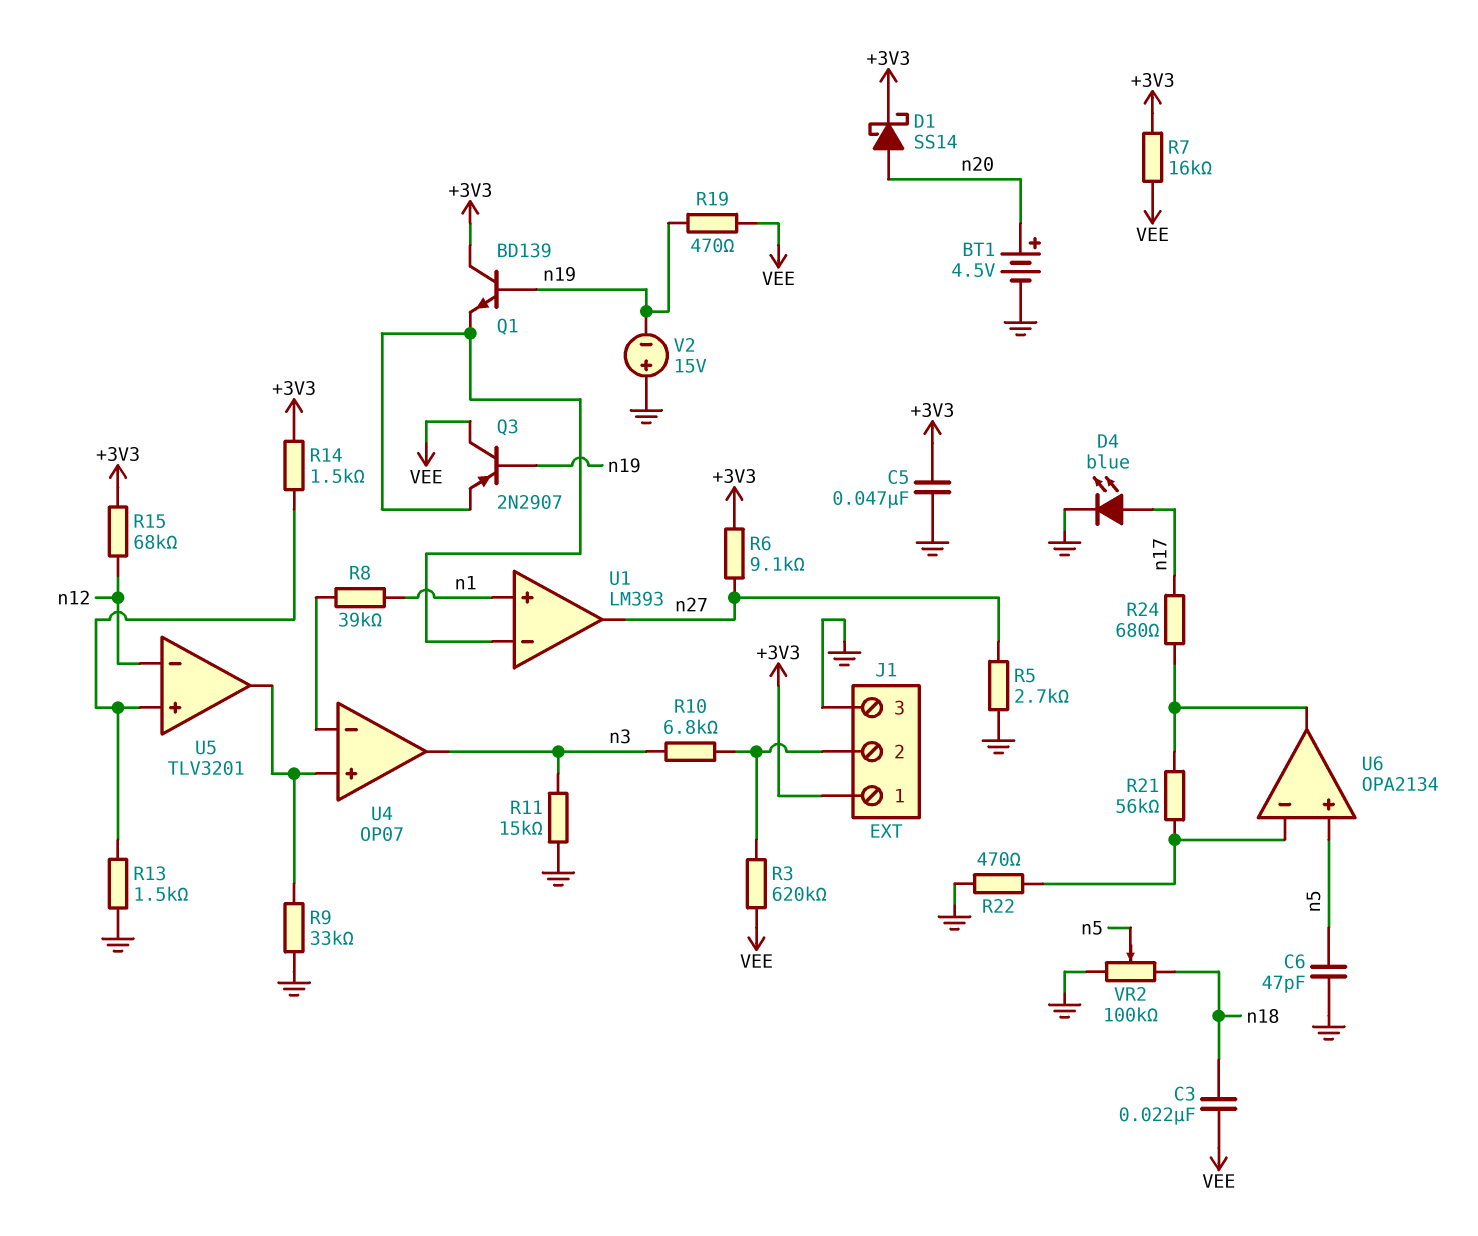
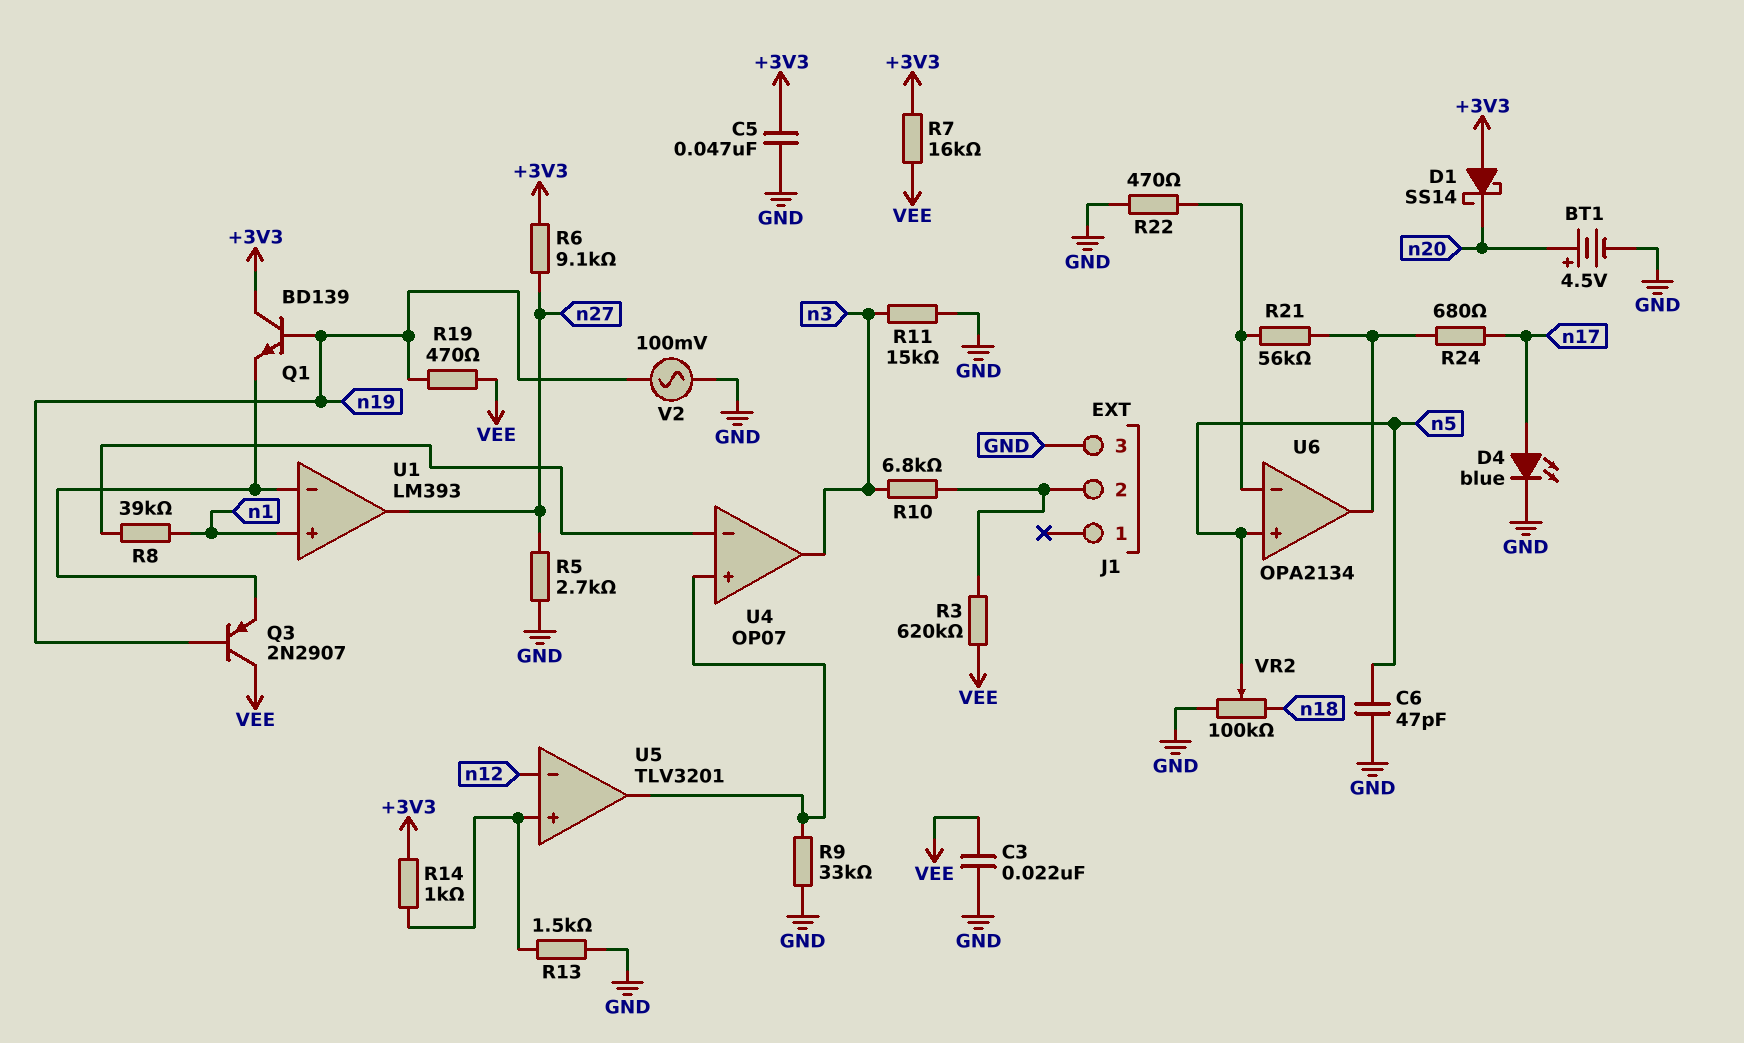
C3: 22nF (VEE, n18) -> 22nF (GND, VEE)
D1: schottky SS14 (A n20, K +3V3) -> schottky SS14 (A +3V3, K n20)
J1 pin 1: +3V3 -> none
R14: 1.5k (+3V3, U5/in+) -> 1k (+3V3, U5/in+)
R15: 68k (+3V3, n12) -> none
V2: 15V (plus GND, minus n19) -> AC 100mV (GND, n19)

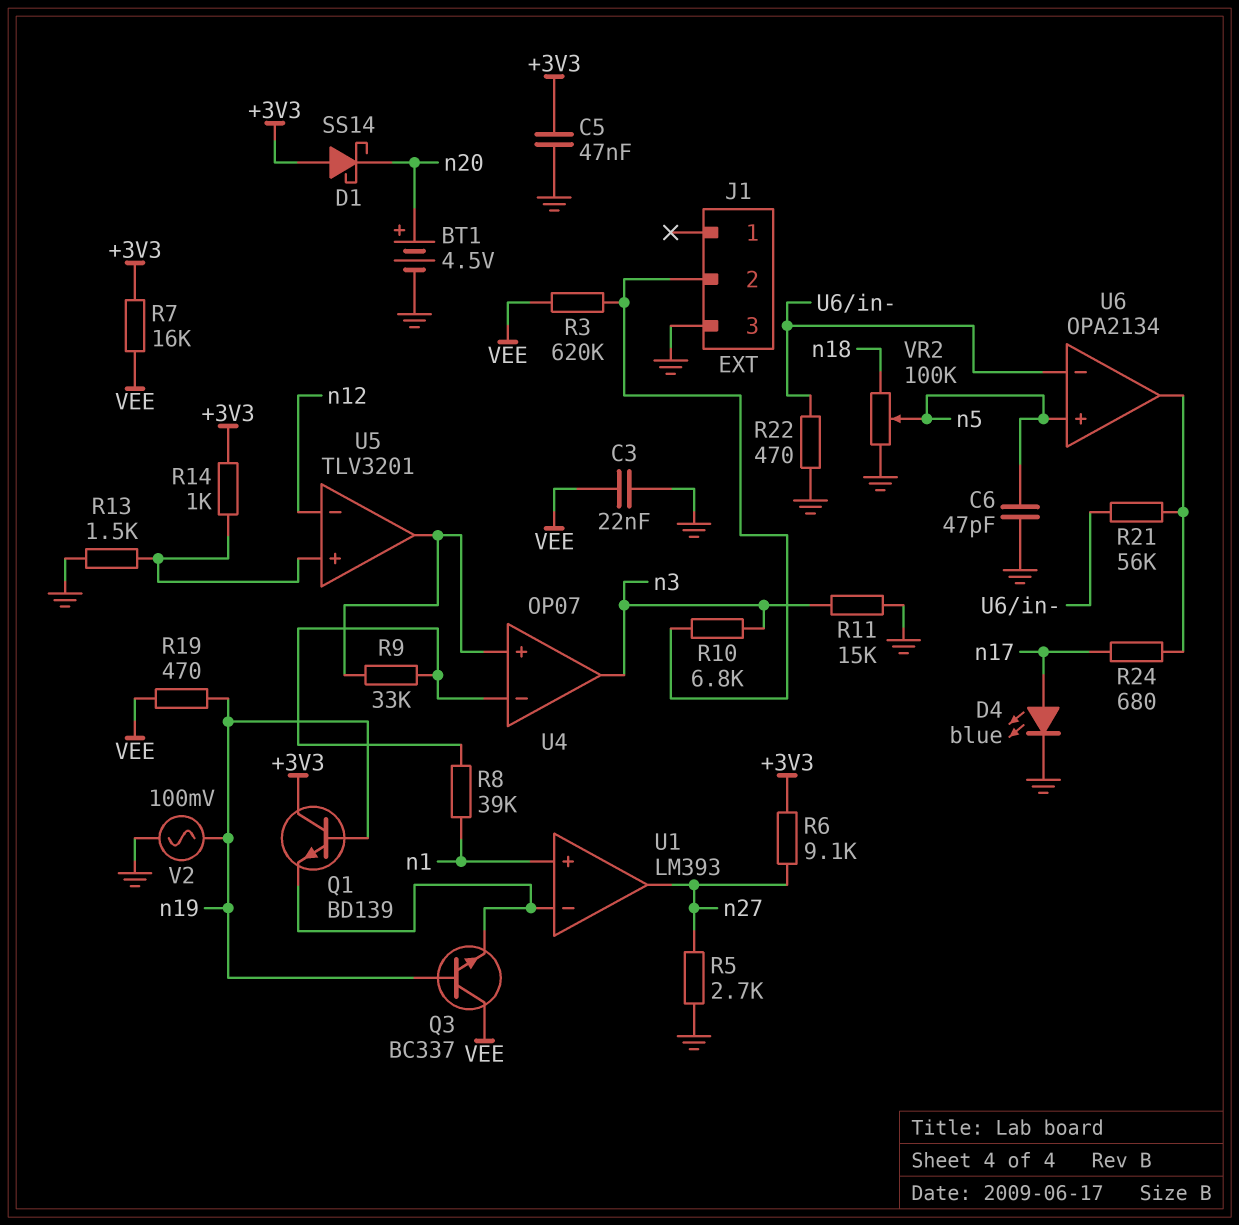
Q3: PNP 2N2907 (B n19, C VEE, E U1/in-) -> NPN BC337 (B n19, C VEE, E U1/in-)
R9: 33k (GND, U4/in+) -> 33k (U4/in+, U4/in-)

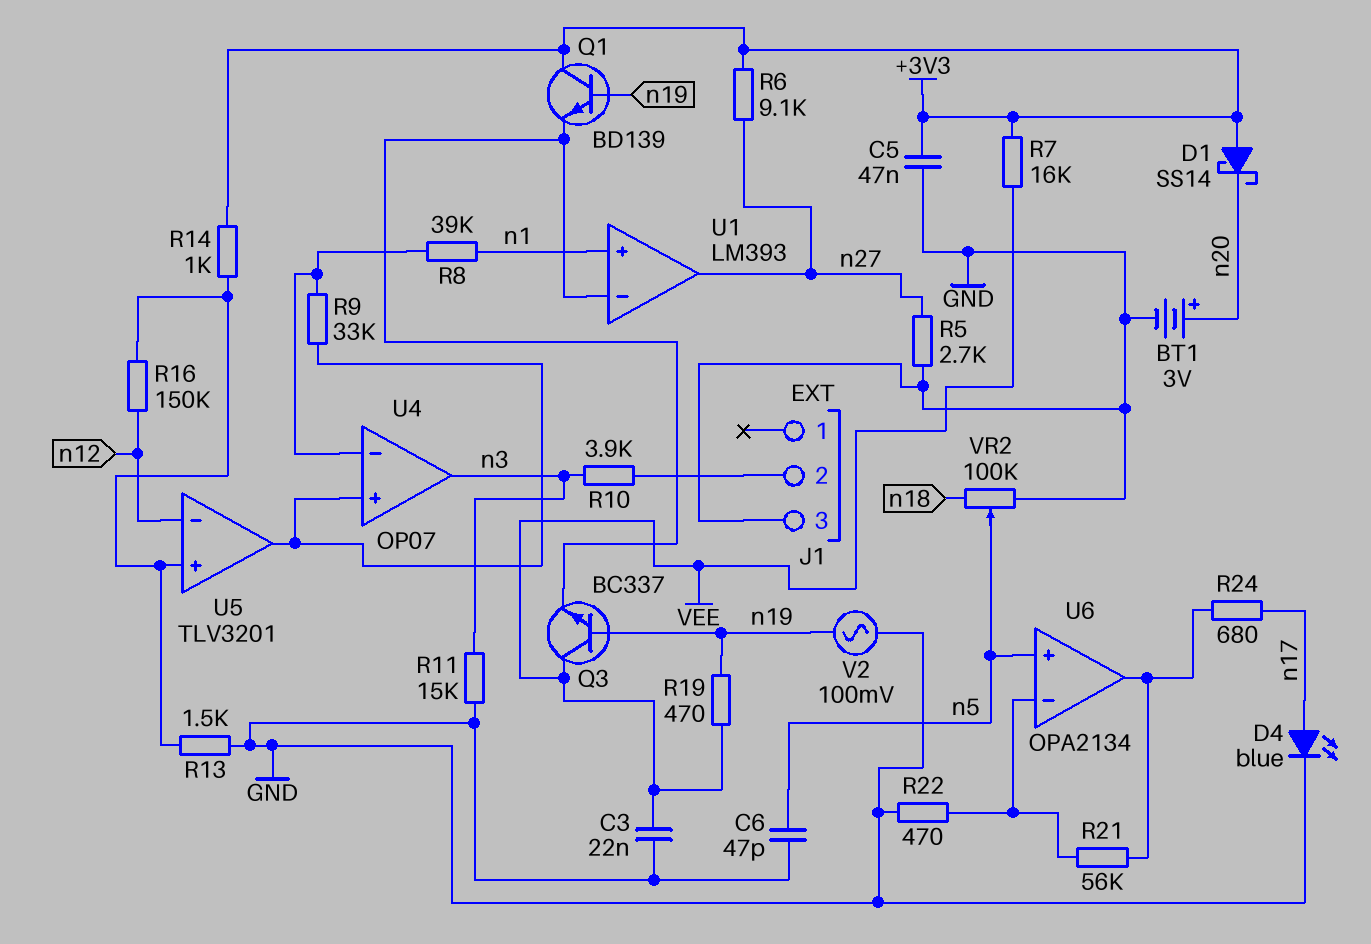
BT1: 4.5V (plus n20, minus GND) -> 3V (plus n20, minus GND)
R3: 620k (J1/2, VEE) -> none
R10: 6.8k (J1/2, n3) -> 3.9k (J1/2, n3)
R16: none -> 150k (U5/in+, n12)

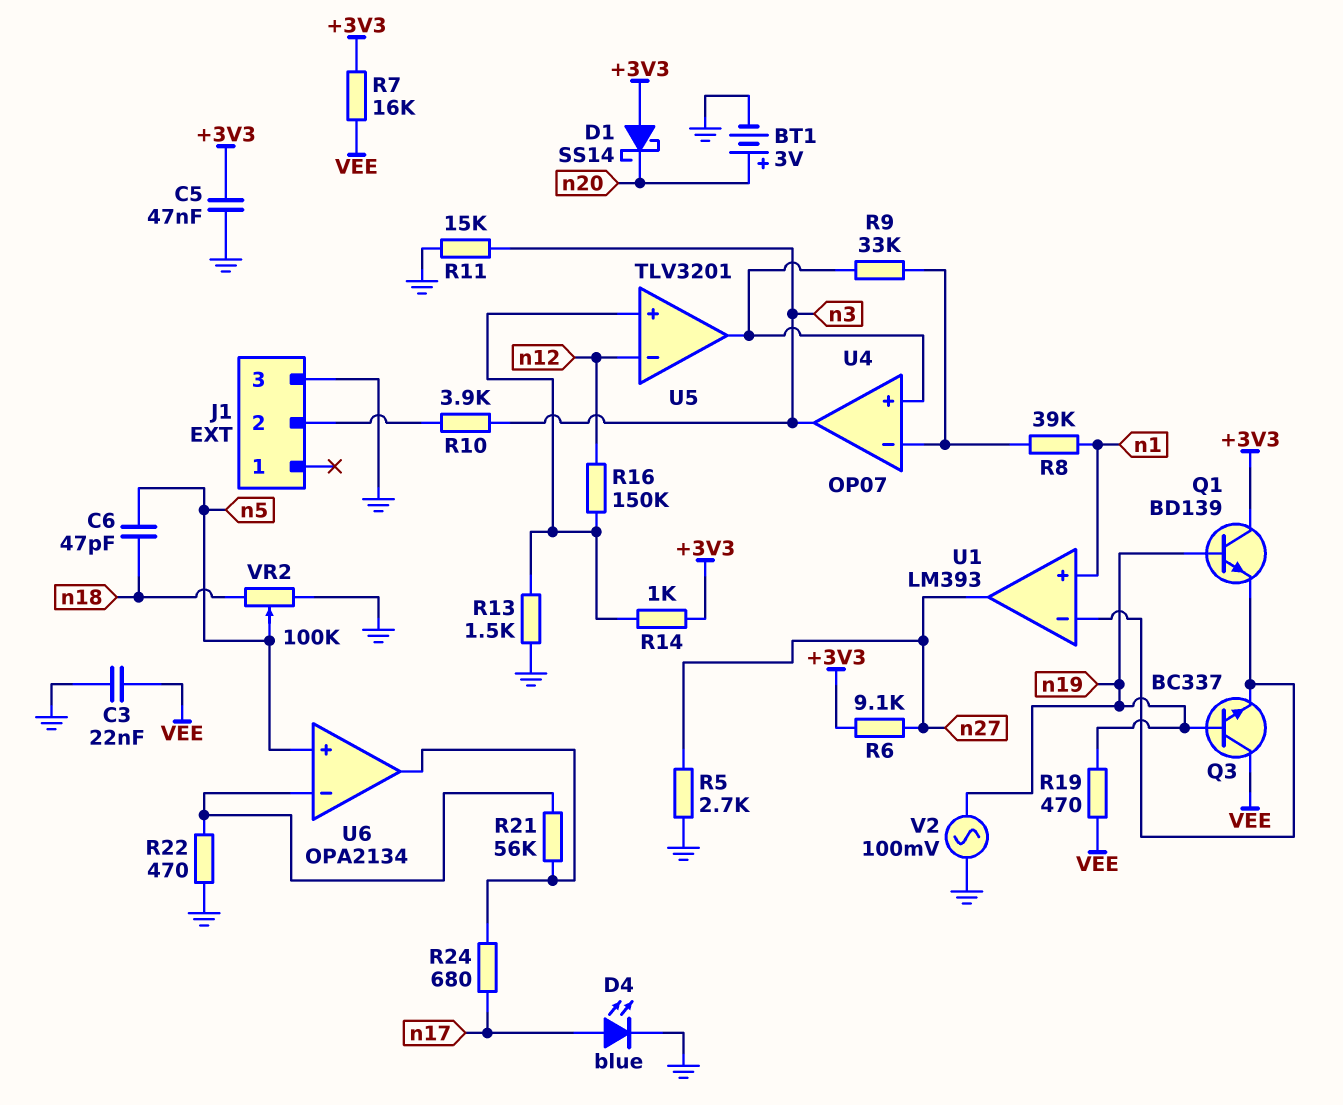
C6: 47pF (GND, n5) -> 47pF (n5, n18)

